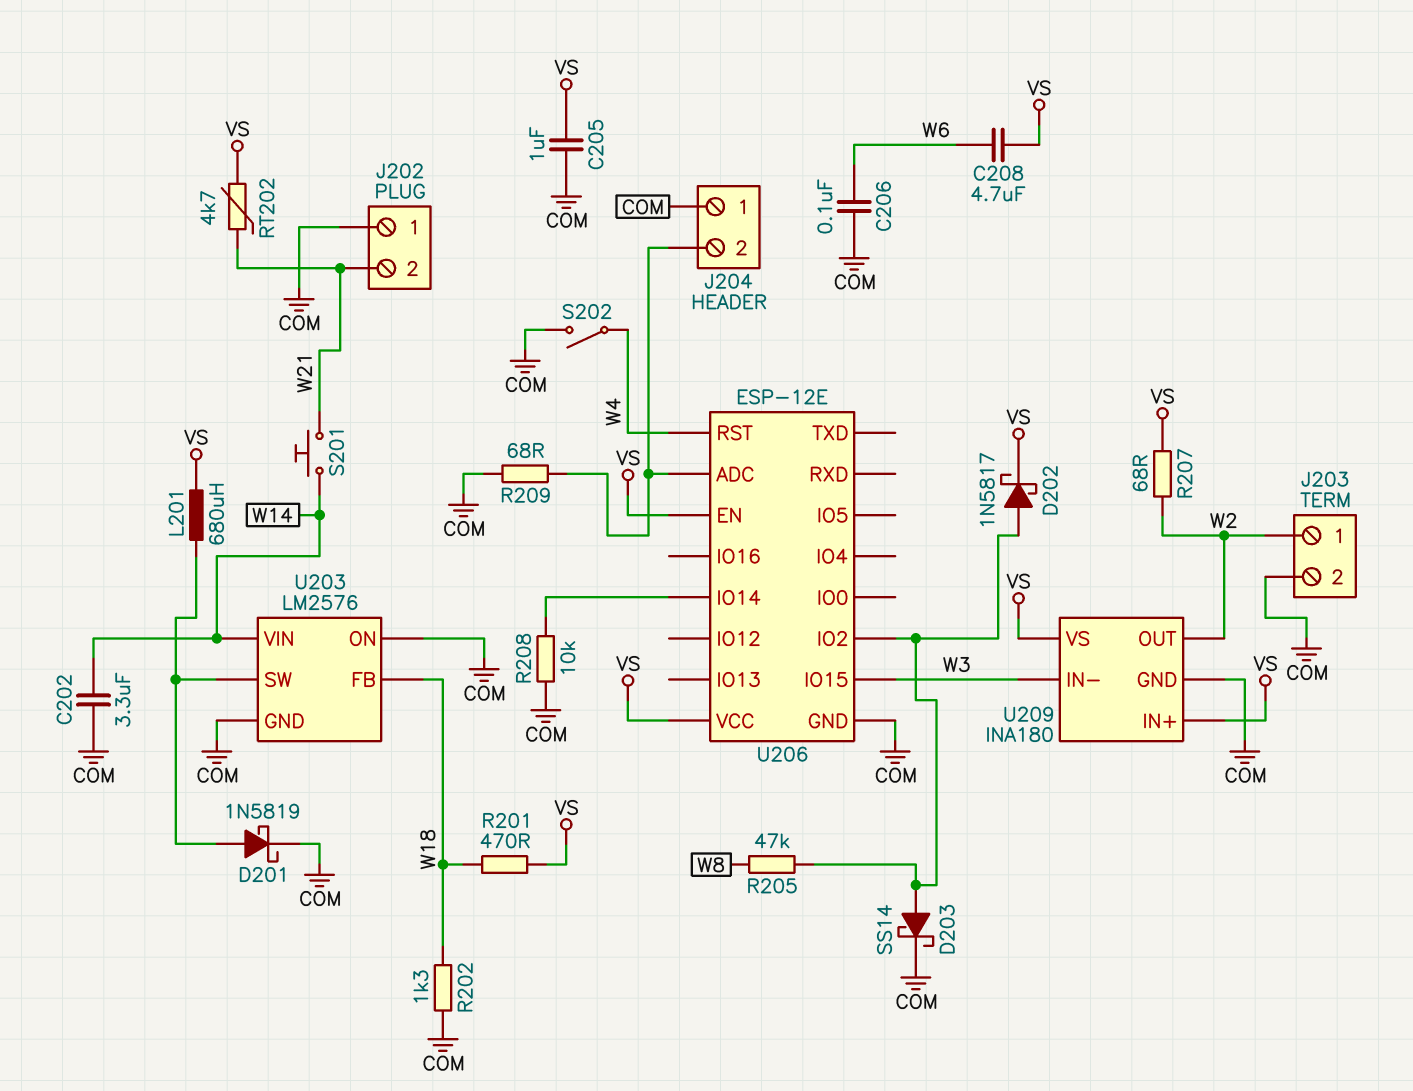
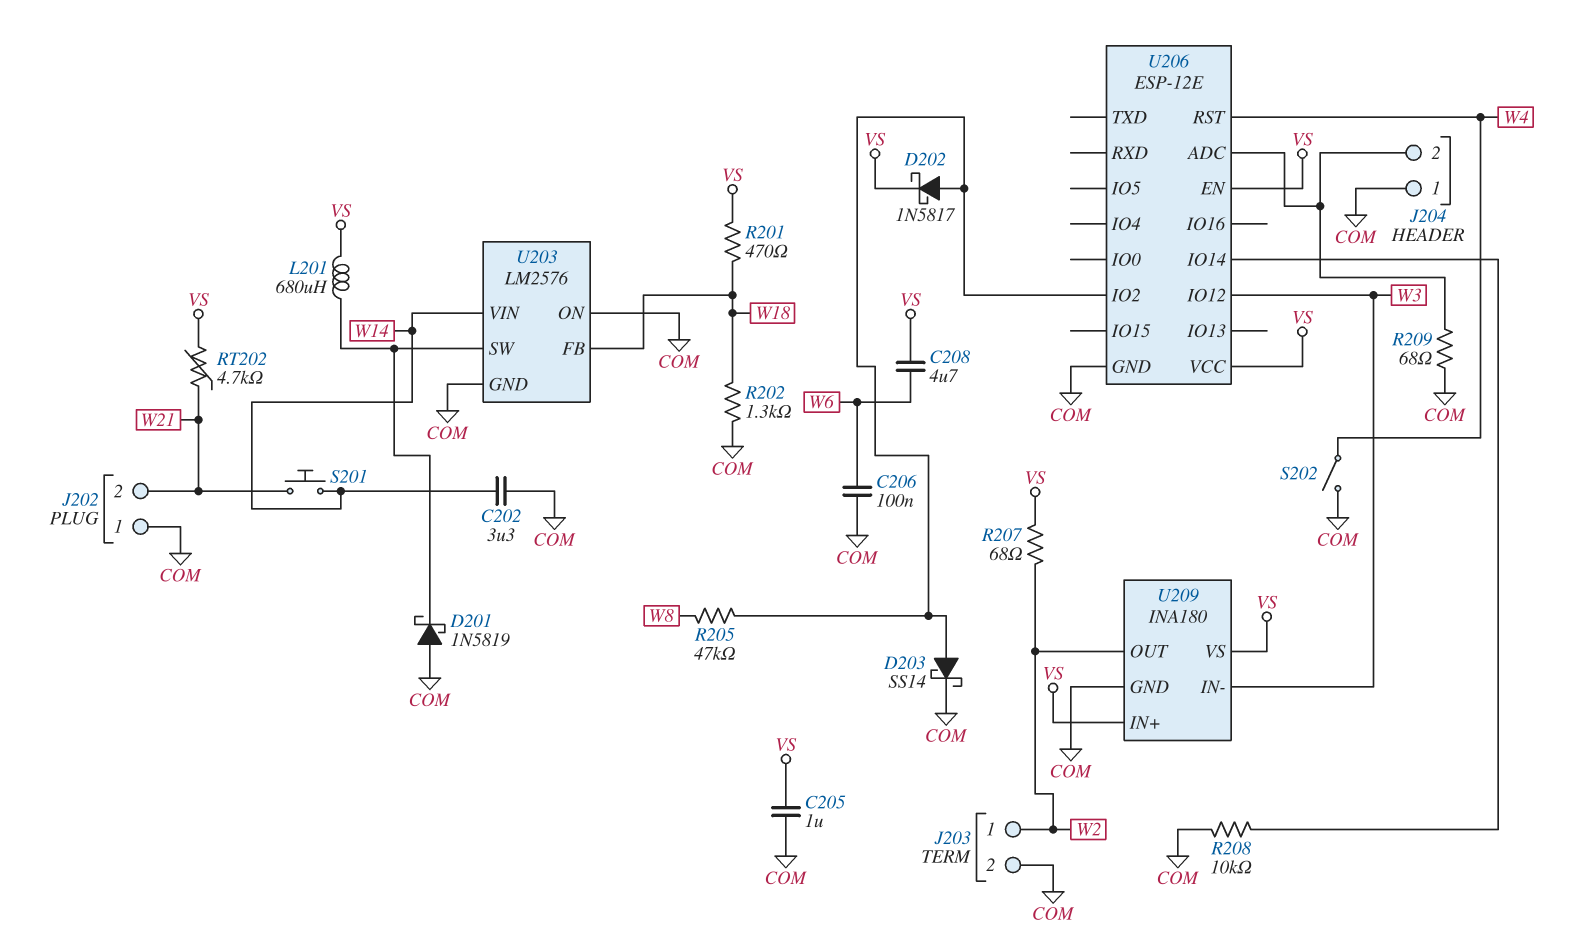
D201: schottky 1N5819 (A U203/SW, K COM) -> schottky 1N5819 (A COM, K U203/SW)
U206 pin IO12: none -> W3
U206 pin IO15: W3 -> none

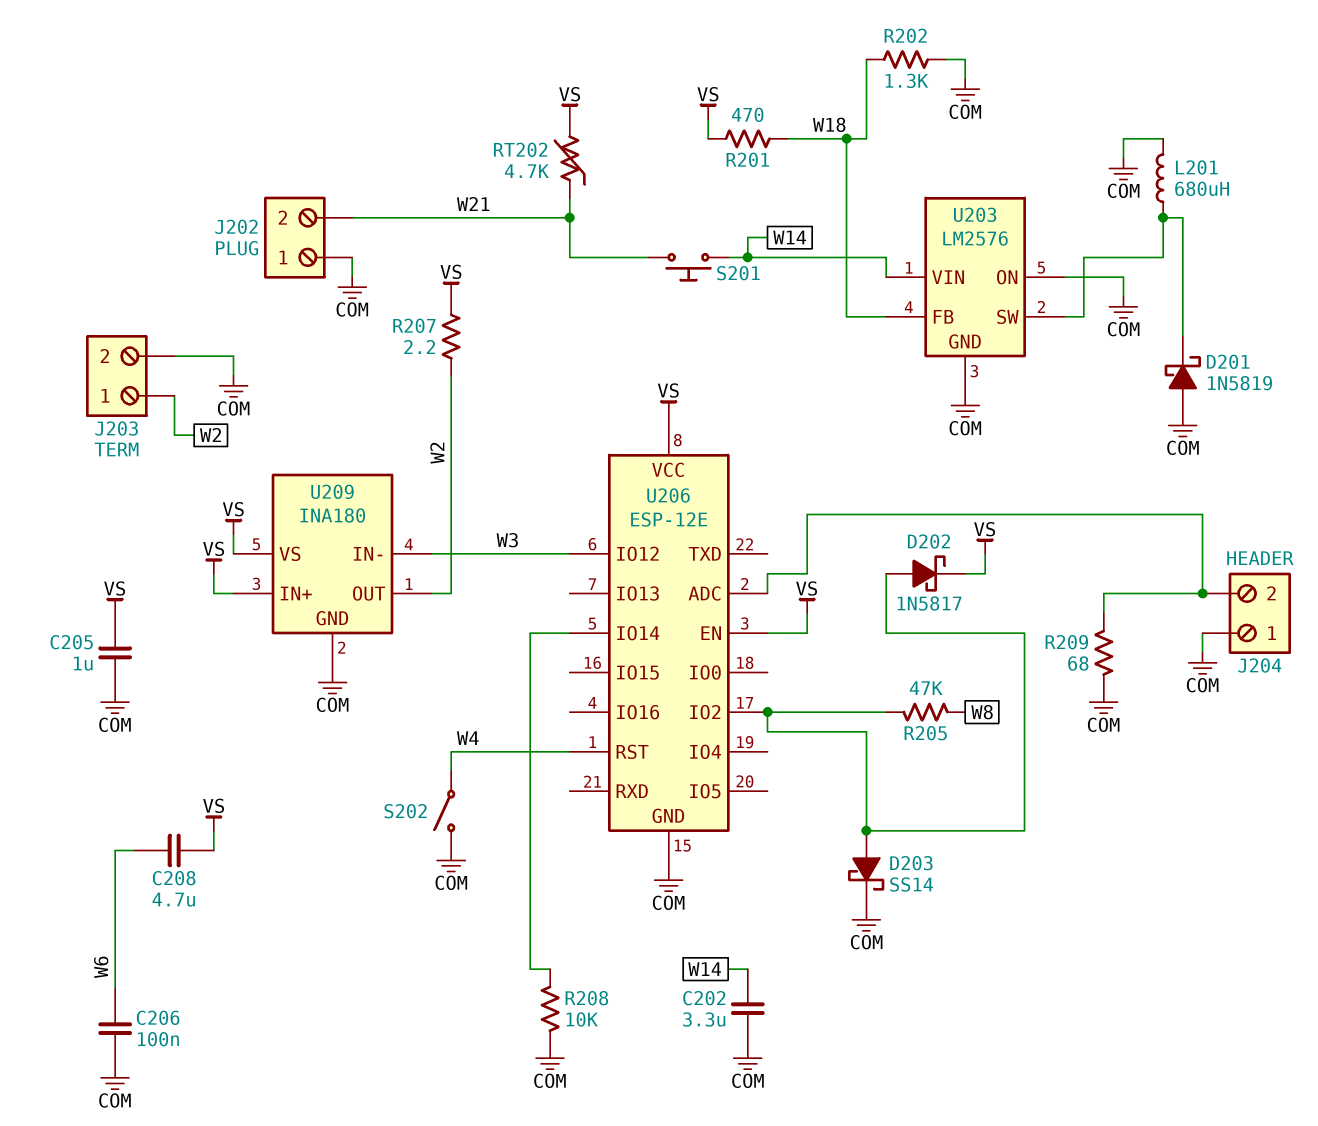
L201: 680uH (U203/SW, VS) -> 680uH (COM, U203/SW)
R207: 68 (VS, W2) -> 2.2 (VS, W2)

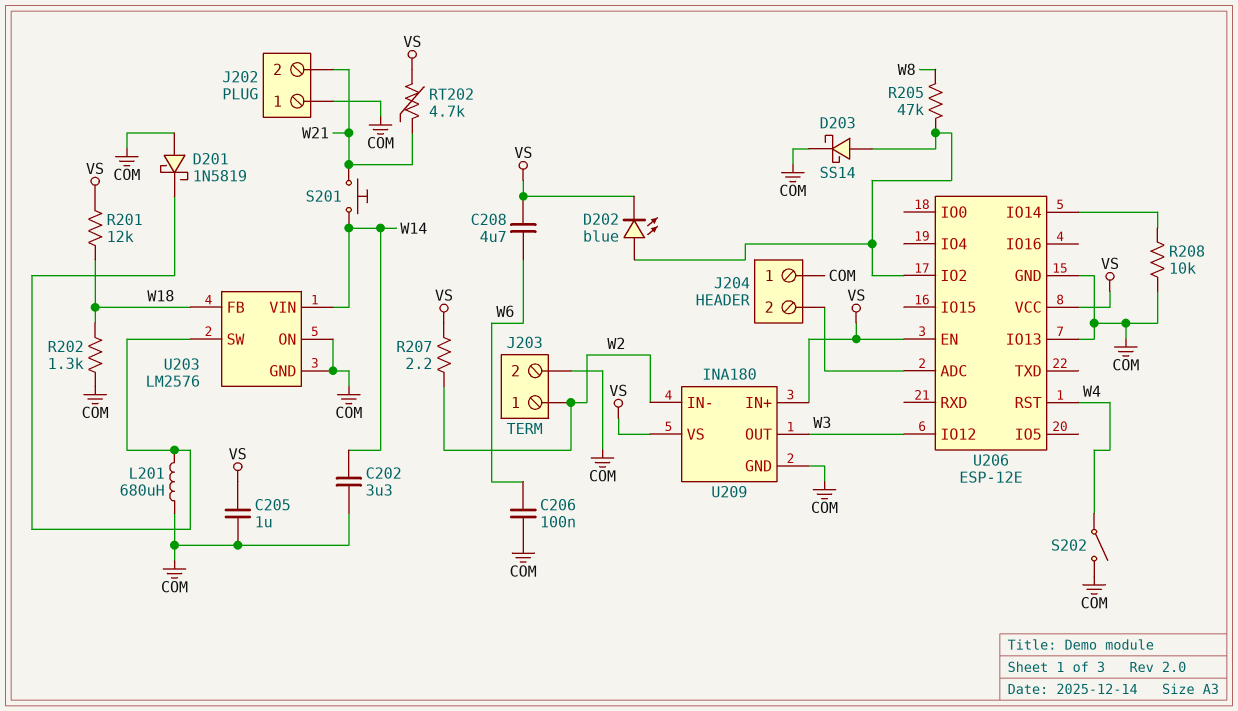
D202: schottky 1N5817 (A U206/IO2, K VS) -> LED blue (A U206/IO2, K VS)
R201: 470 (VS, W18) -> 12k (VS, W18)
R209: 68 (COM, J204/2) -> none
U206 pin IO13: none -> COM
U209 pin IN-: W3 -> W2
U209 pin OUT: W2 -> W3

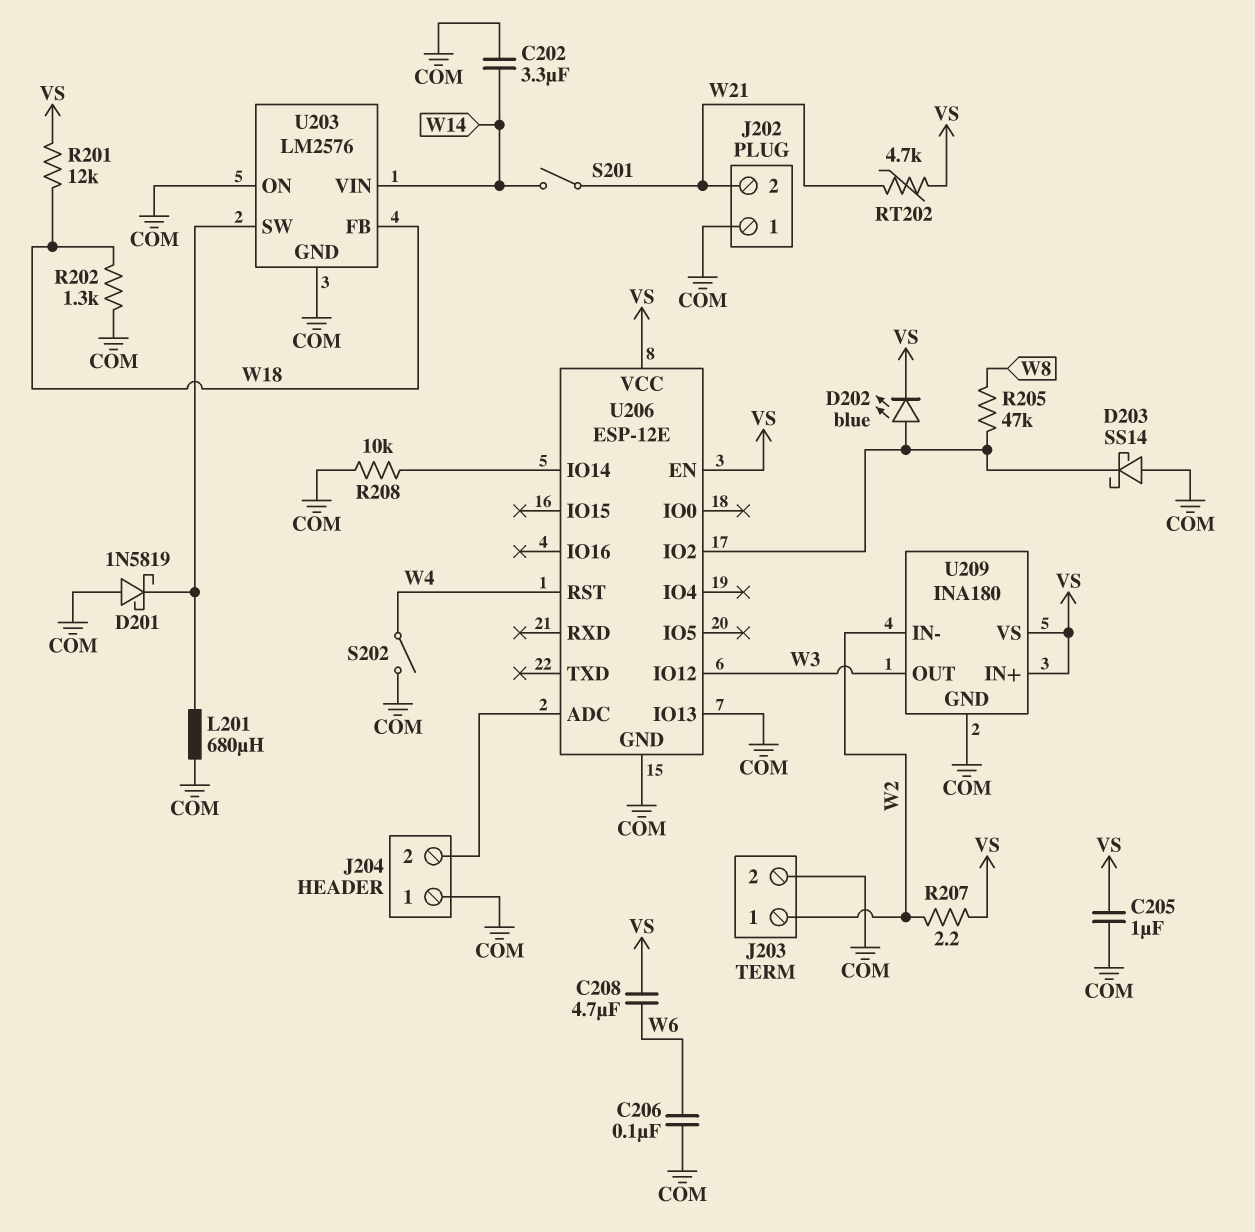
D203: schottky SS14 (A U206/IO2, K COM) -> schottky SS14 (A COM, K U206/IO2)
S201: button (W14, W21) -> switch (W14, W21)

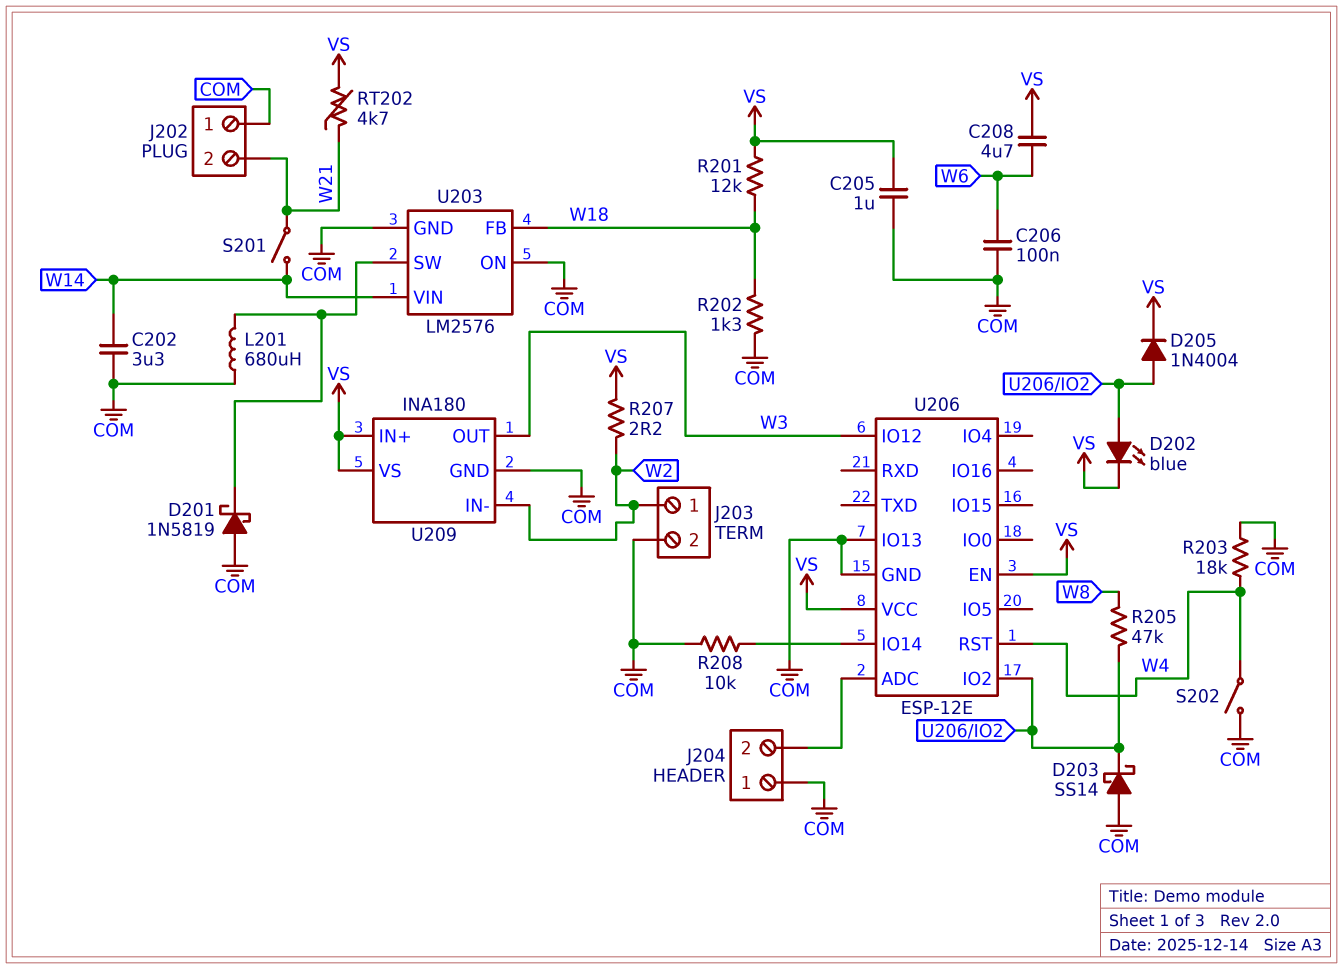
D205: none -> diode 1N4004 (A U206/IO2, K VS)
R203: none -> 18k (COM, W4)

